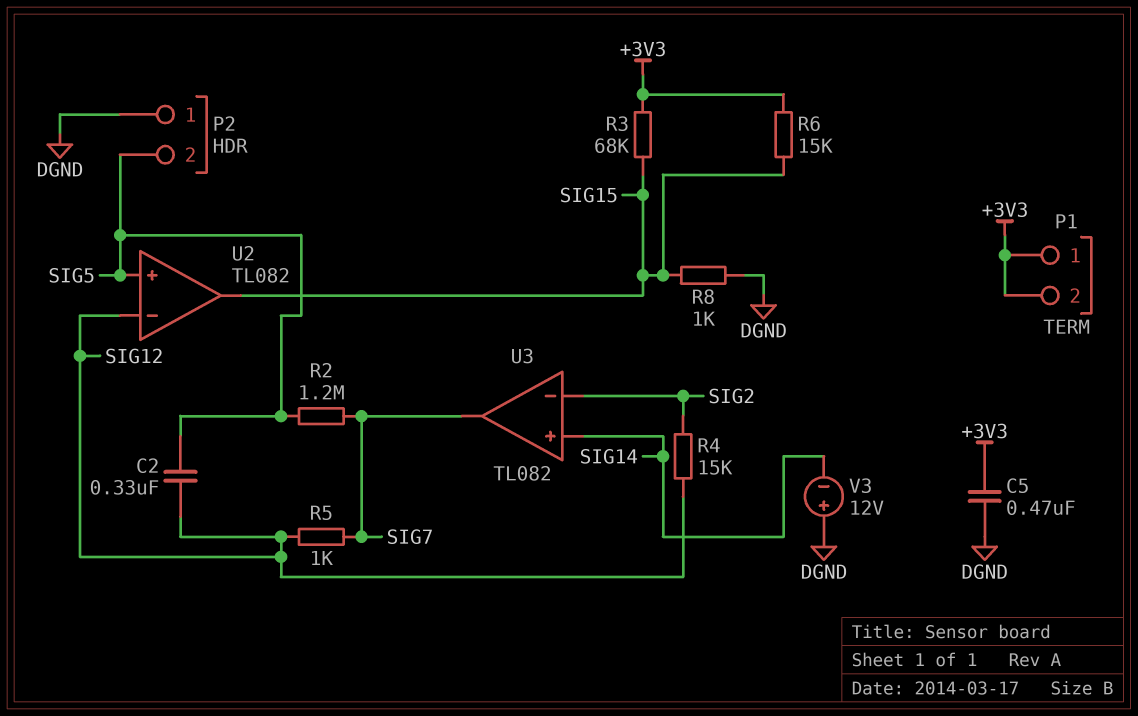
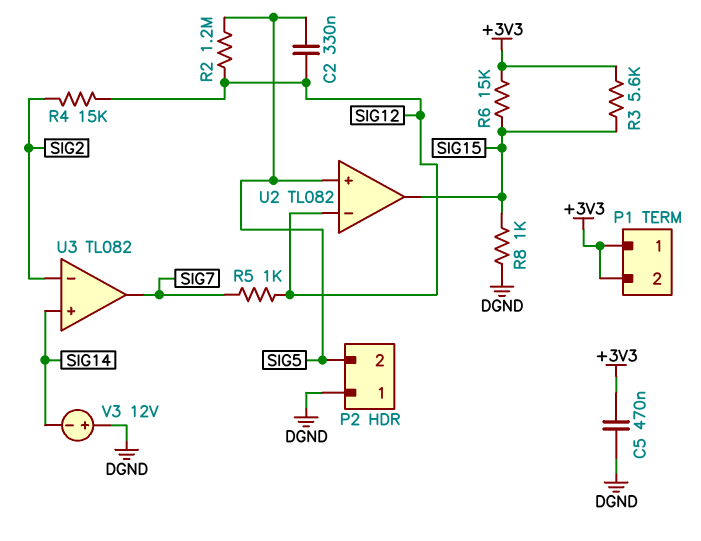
R2: 1.2M (SIG5, SIG7) -> 1.2M (SIG5, SIG12)
R3: 68k (+3V3, SIG15) -> 5.6k (+3V3, SIG15)

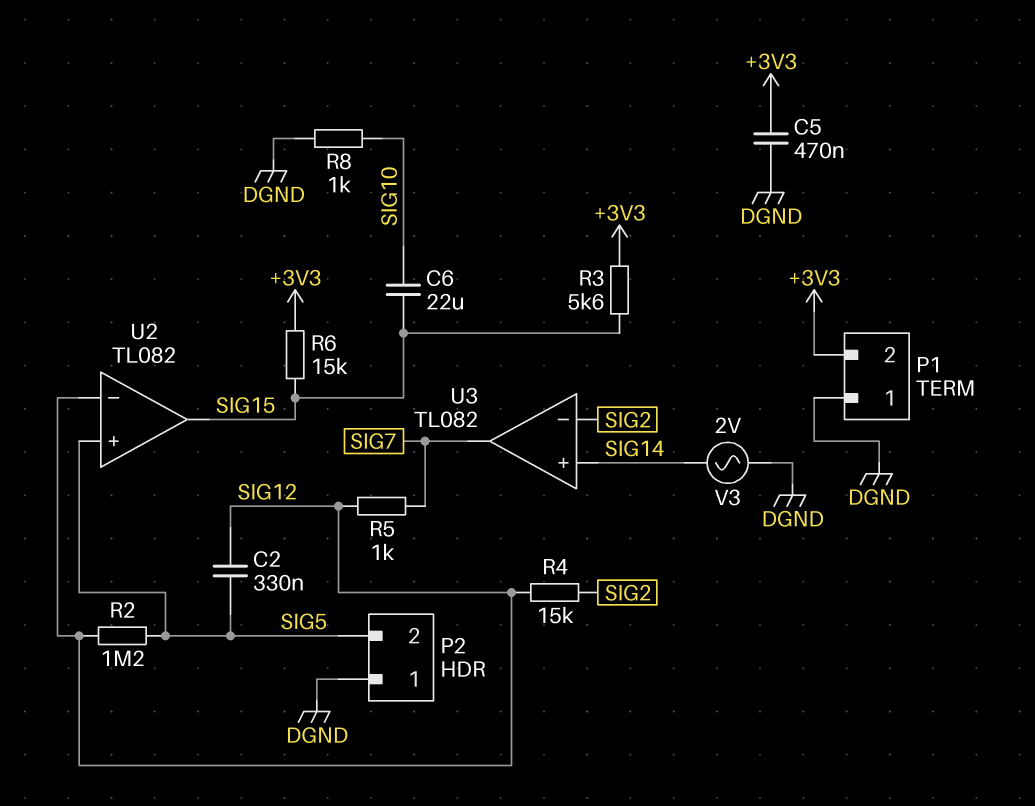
C6: none -> 22uF (SIG10, SIG15)
P1 pin 1: +3V3 -> DGND
R8: 1k (DGND, SIG15) -> 1k (DGND, SIG10)
V3: 12V (plus DGND, minus SIG14) -> AC 2V (DGND, SIG14)

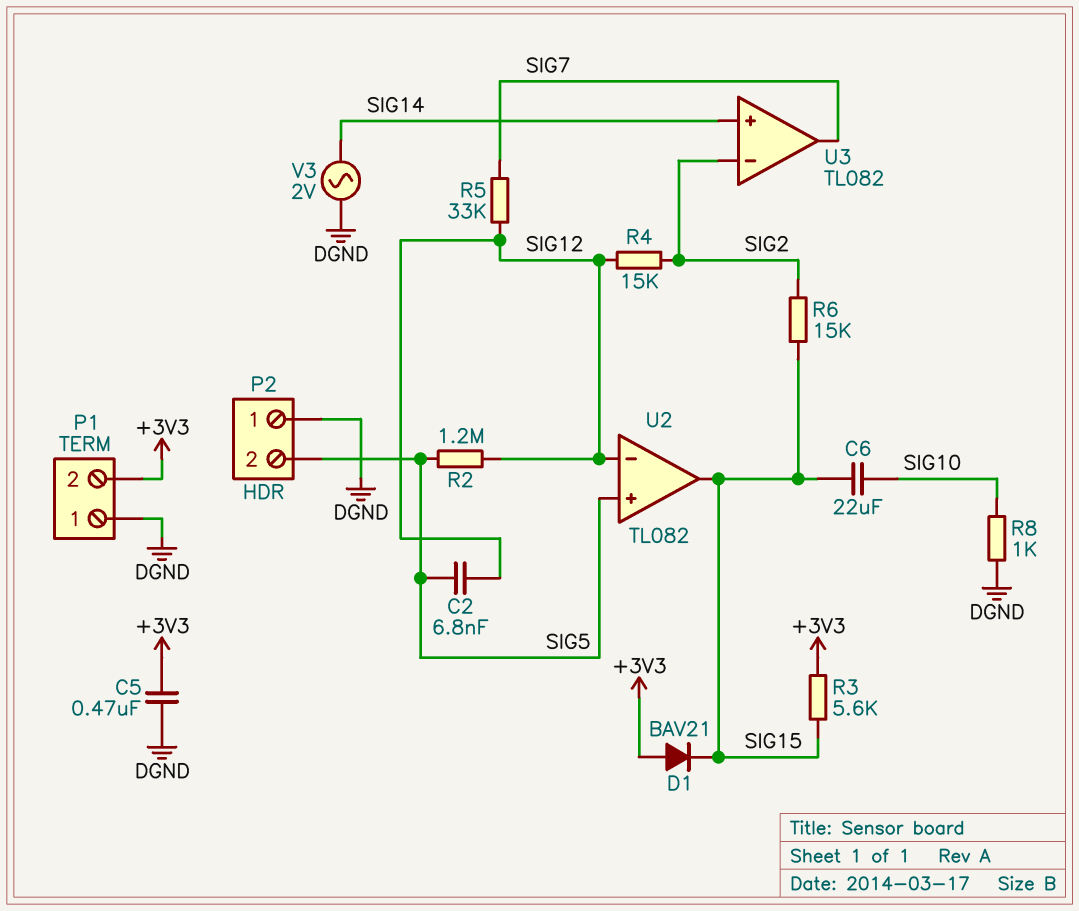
C2: 330nF (SIG5, SIG12) -> 6.8nF (SIG5, SIG12)
D1: none -> diode BAV21 (A +3V3, K SIG15)
R5: 1k (SIG7, SIG12) -> 33k (SIG7, SIG12)
R6: 15k (+3V3, SIG15) -> 15k (SIG2, SIG15)

